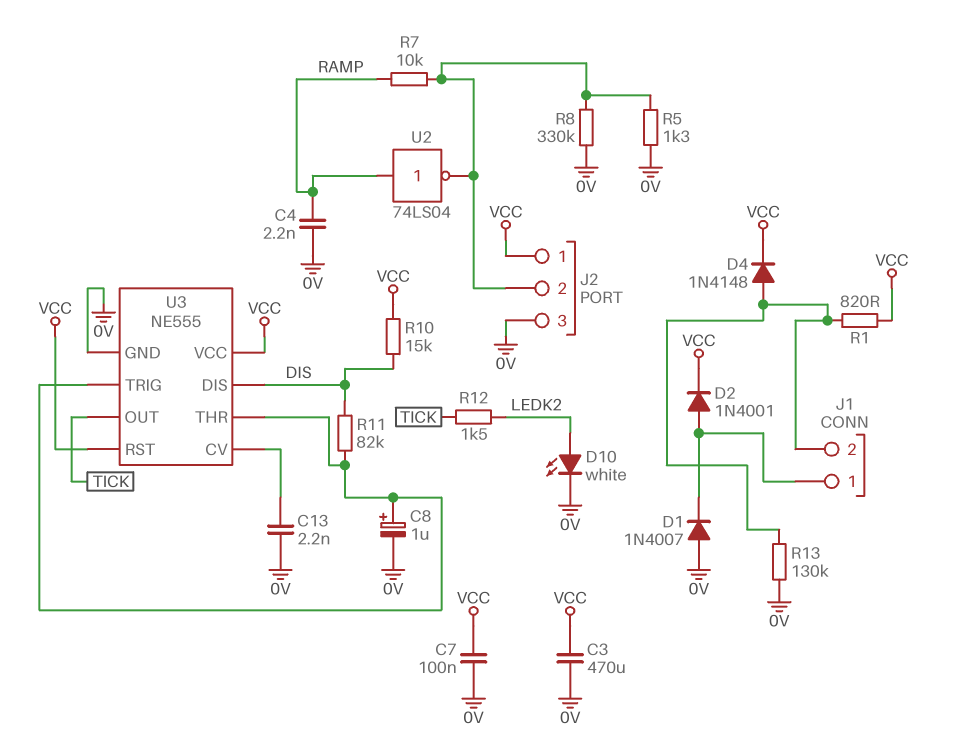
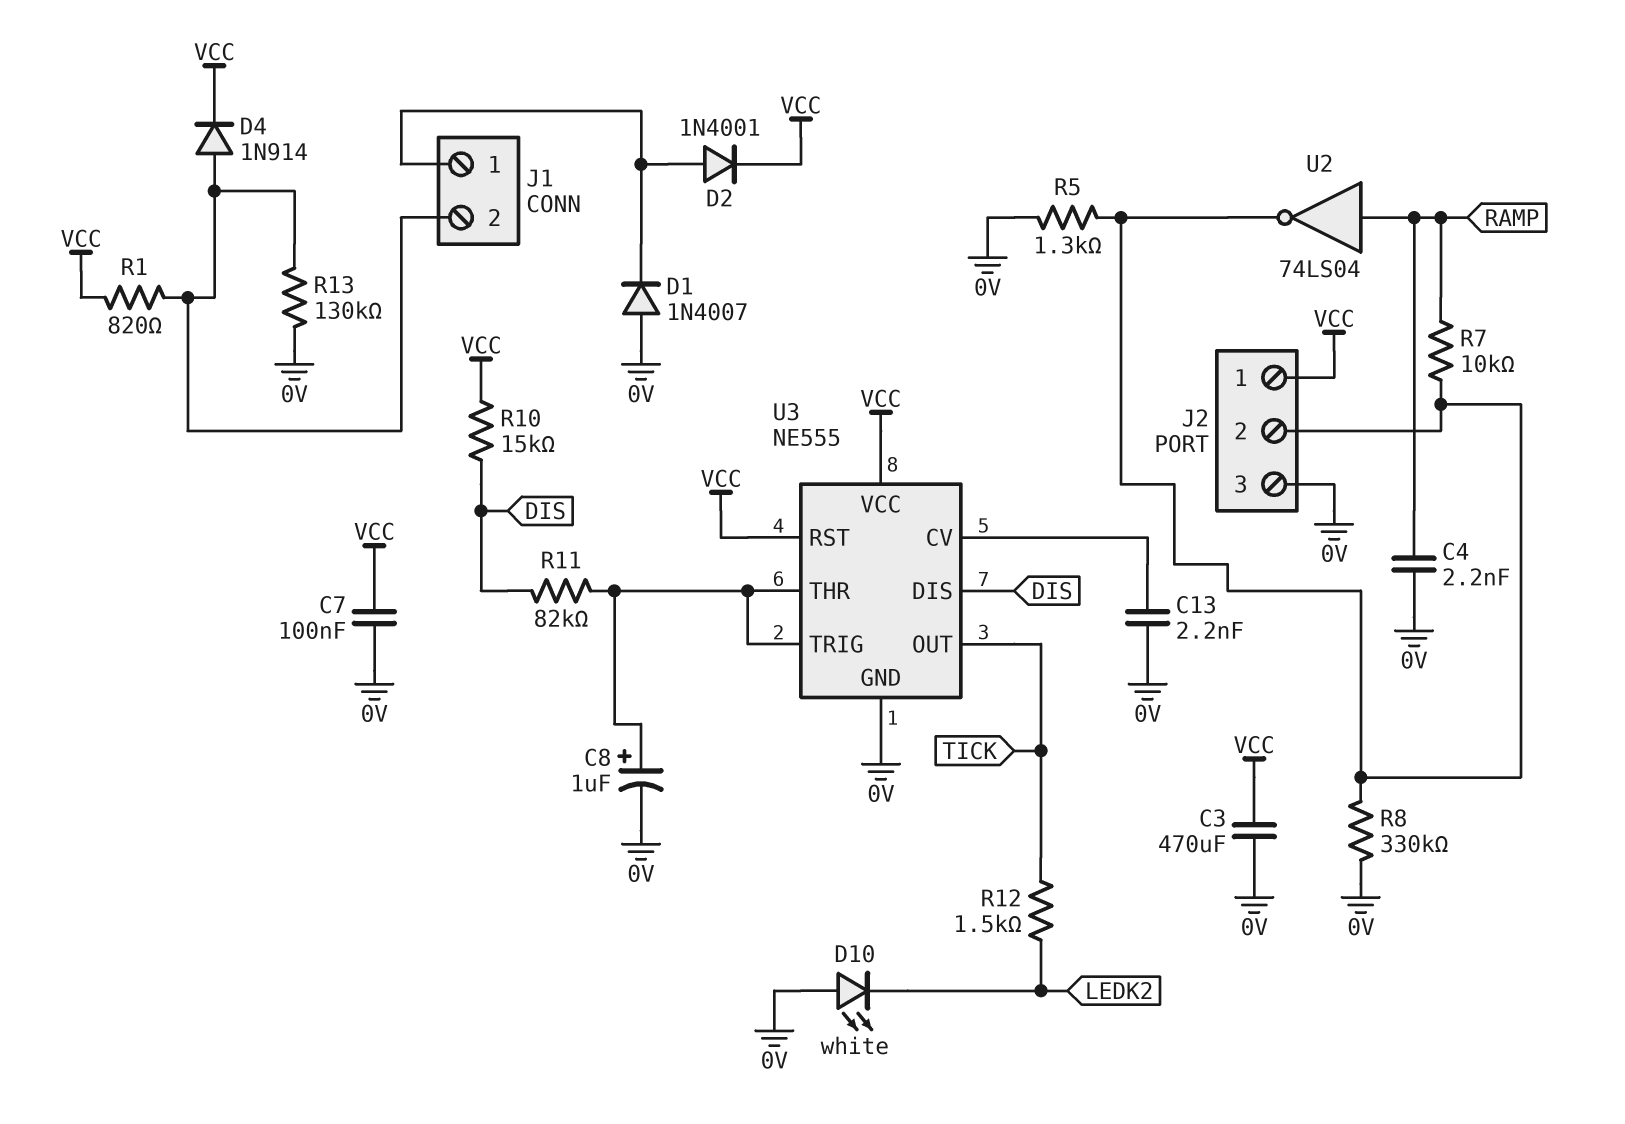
D4: diode 1N4148 (A J1/2, K VCC) -> diode 1N914 (A J1/2, K VCC)
D10: LED white (A LEDK2, K 0V) -> LED white (A 0V, K LEDK2)

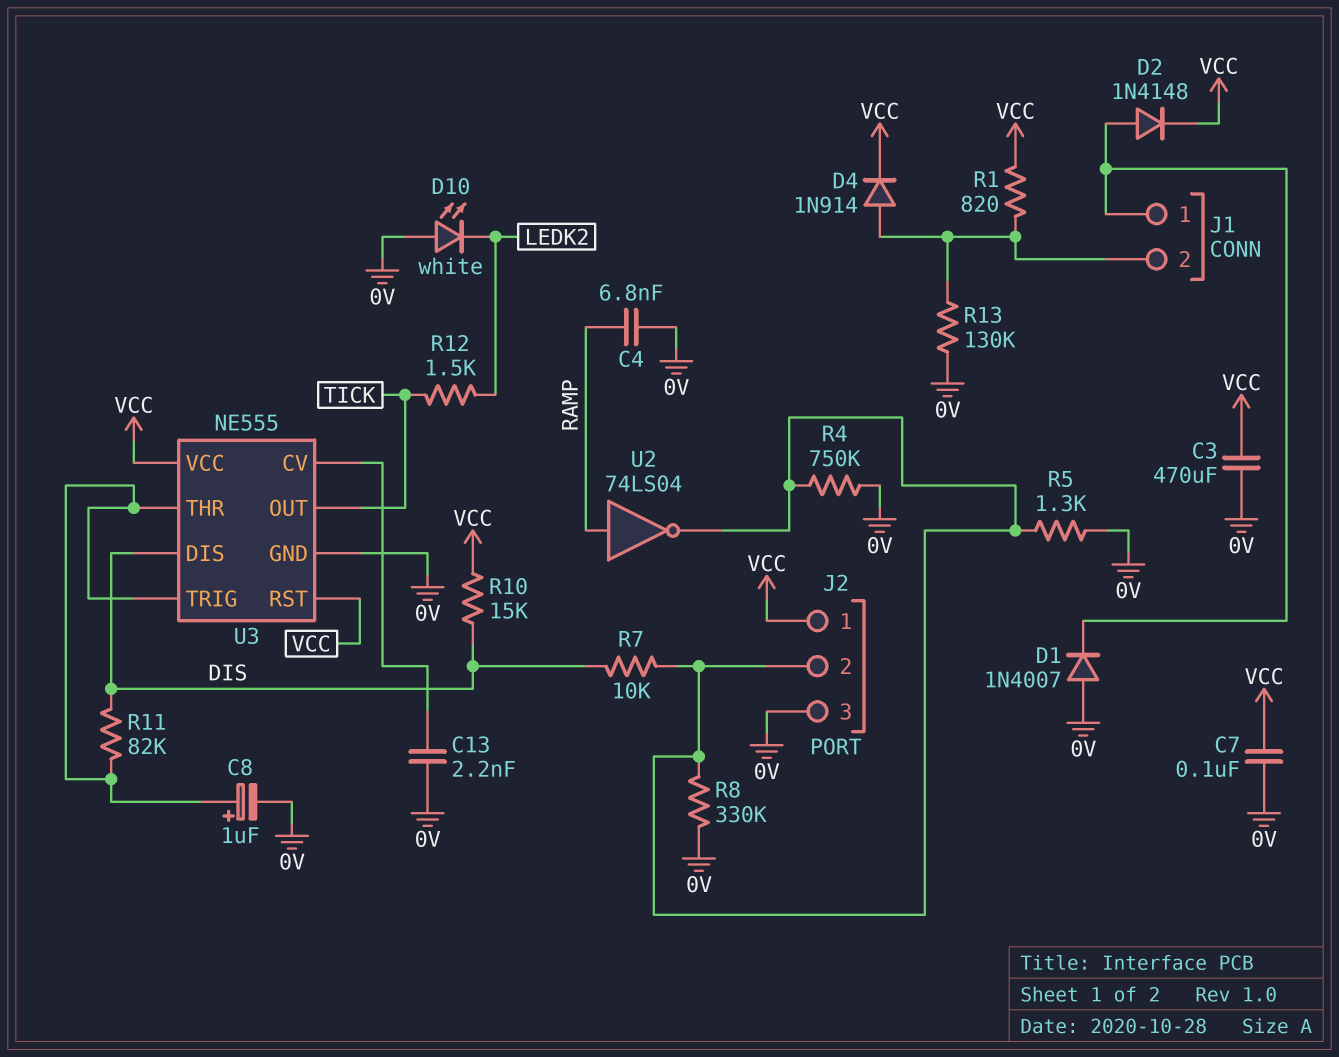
C4: 2.2nF (0V, RAMP) -> 6.8nF (0V, RAMP)
D2: diode 1N4001 (A J1/1, K VCC) -> diode 1N4148 (A J1/1, K VCC)
R4: none -> 750k (0V, J2/2)
R7: 10k (J2/2, RAMP) -> 10k (DIS, J2/2)

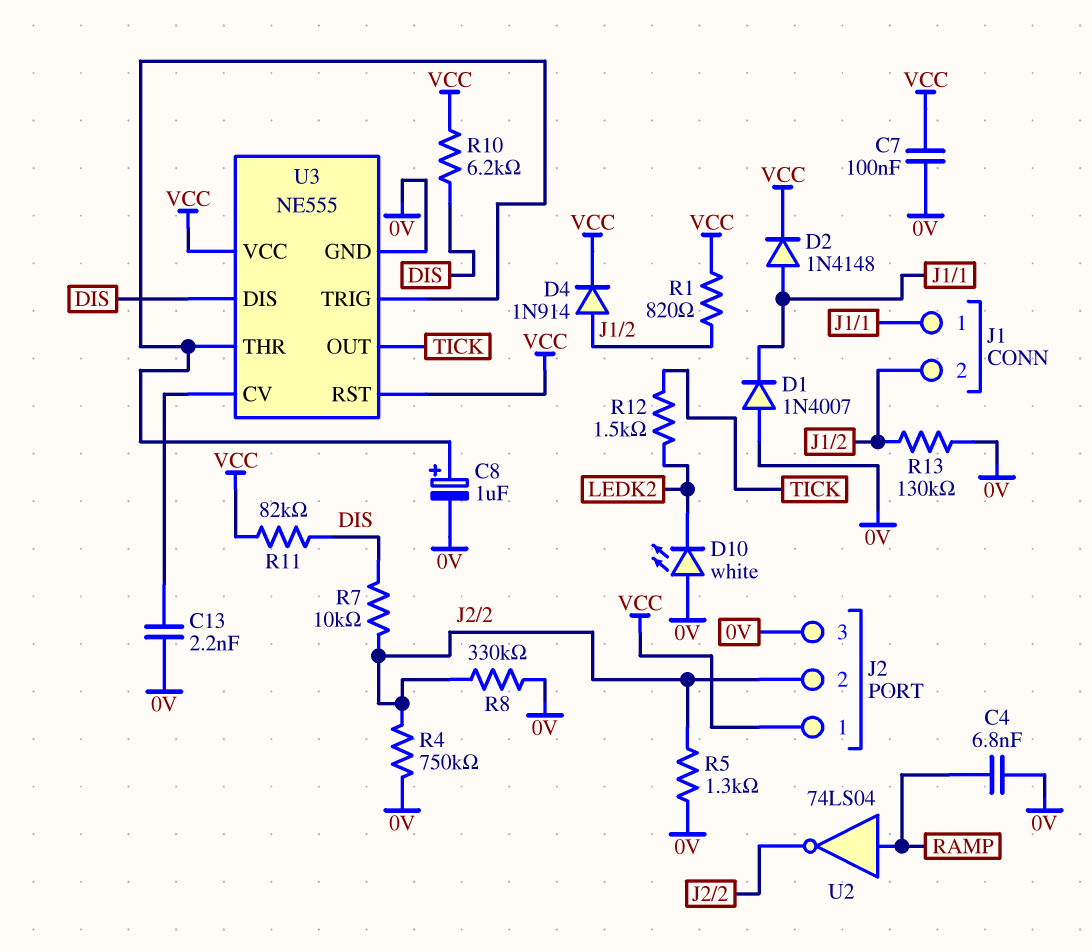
C3: 470uF (0V, VCC) -> none
R10: 15k (DIS, VCC) -> 6.2k (DIS, VCC)
R11: 82k (DIS, U3/THR) -> 82k (DIS, VCC)

